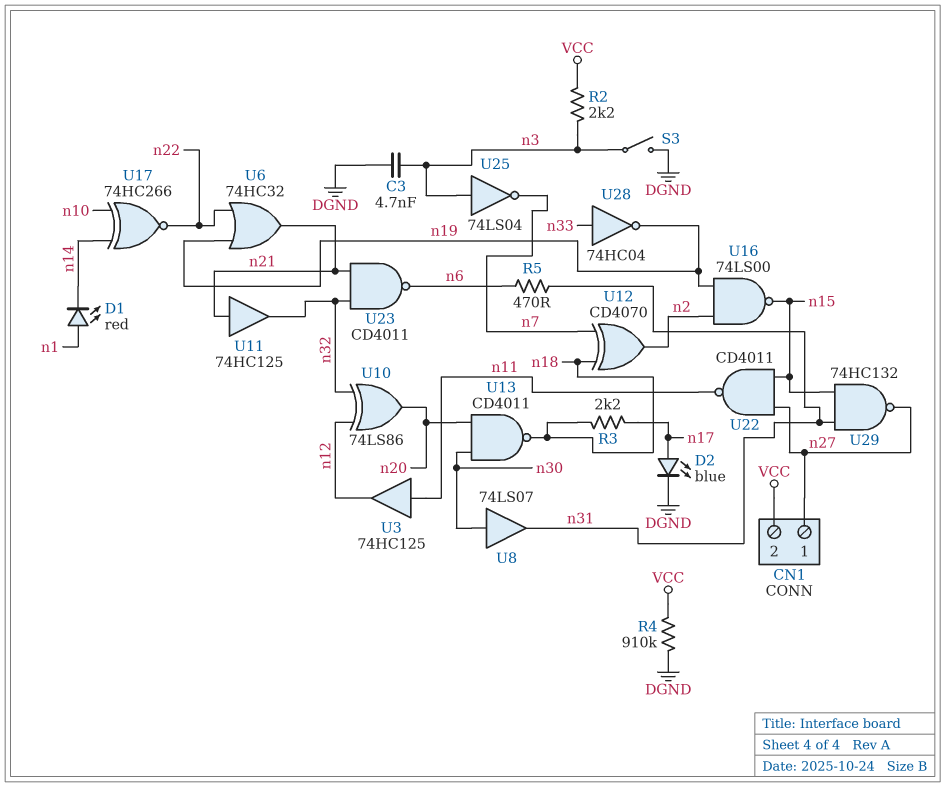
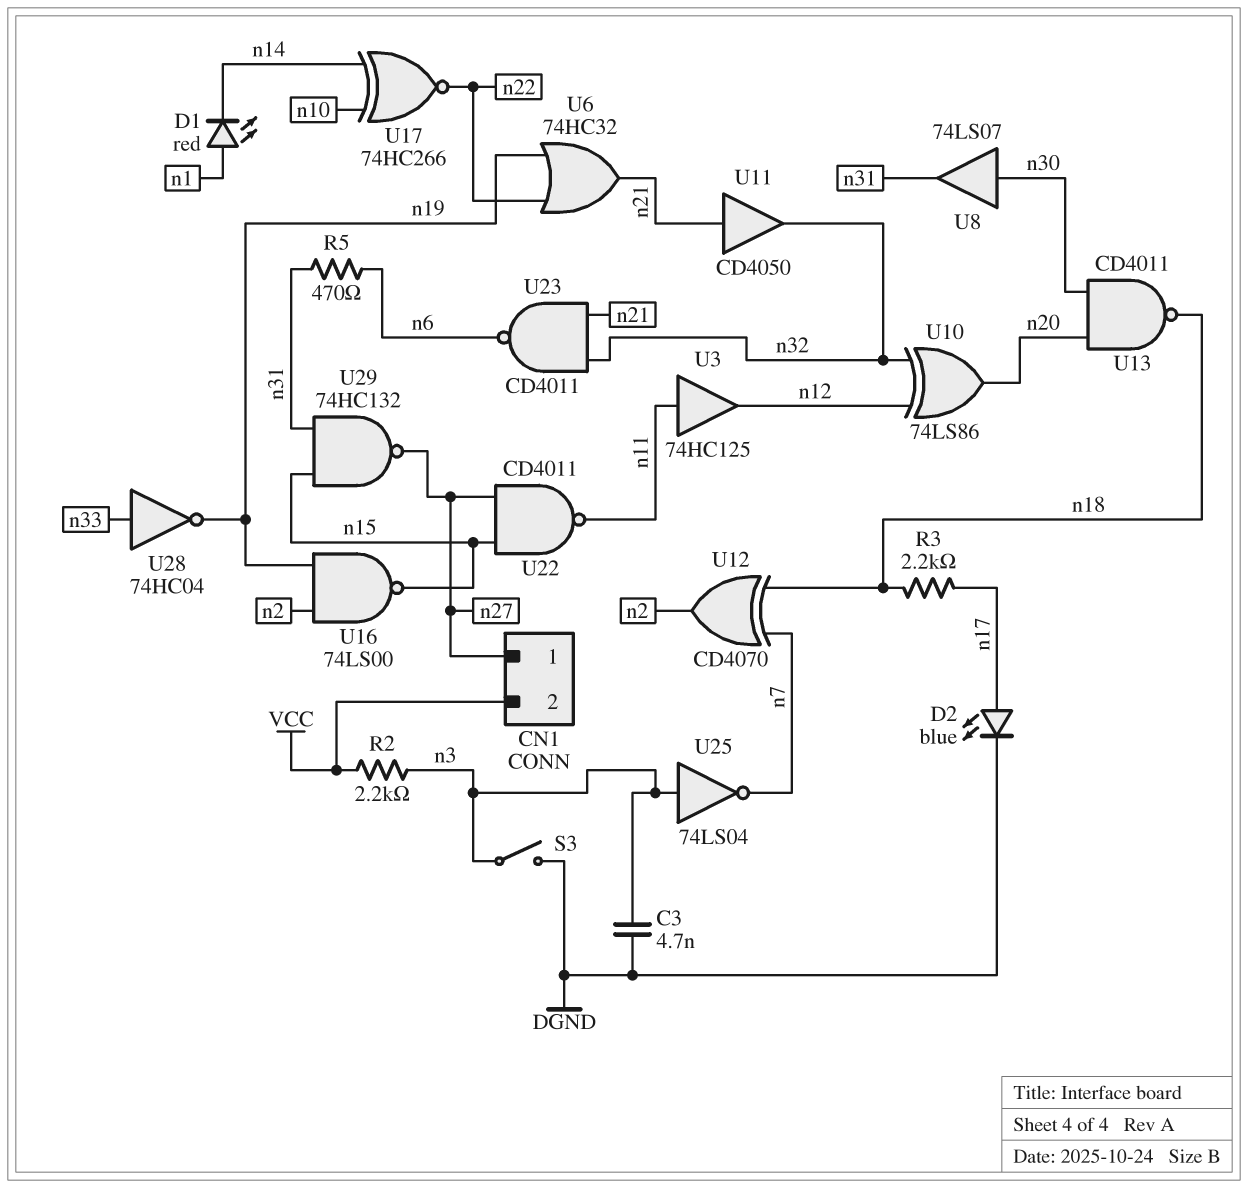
R4: 910k (DGND, VCC) -> none
U11: buffer 74HC125 (in n21, out n32) -> buffer CD4050 (in n21, out n32)

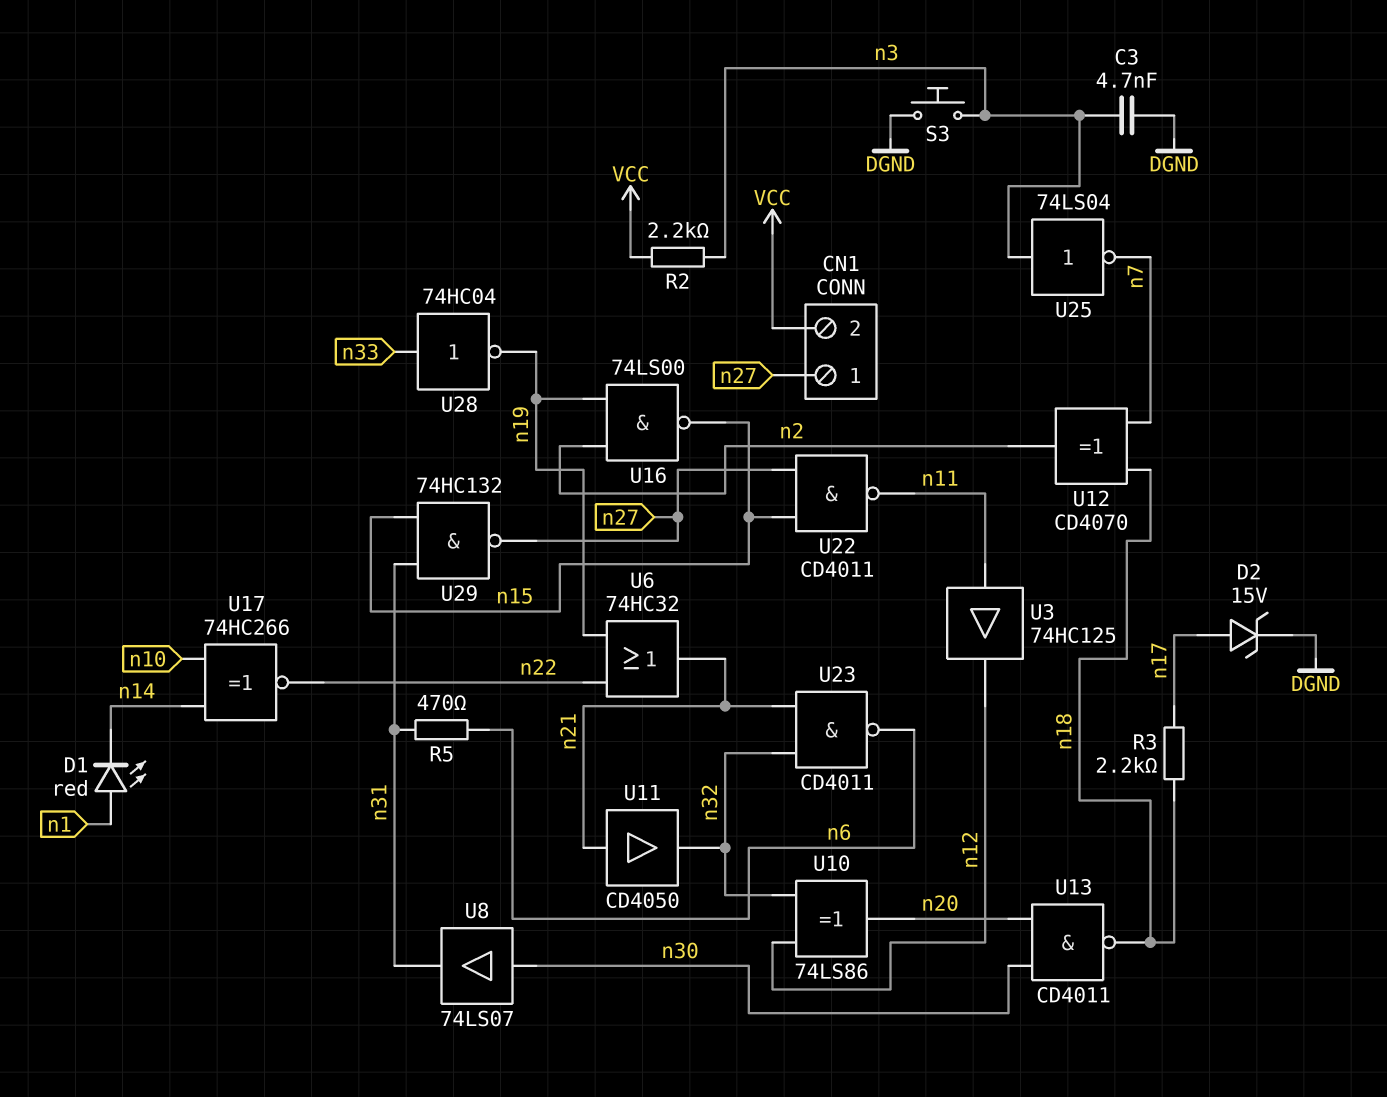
D2: LED blue (A n17, K DGND) -> zener 15V (A n17, K DGND)
S3: switch (DGND, n3) -> button (DGND, n3)

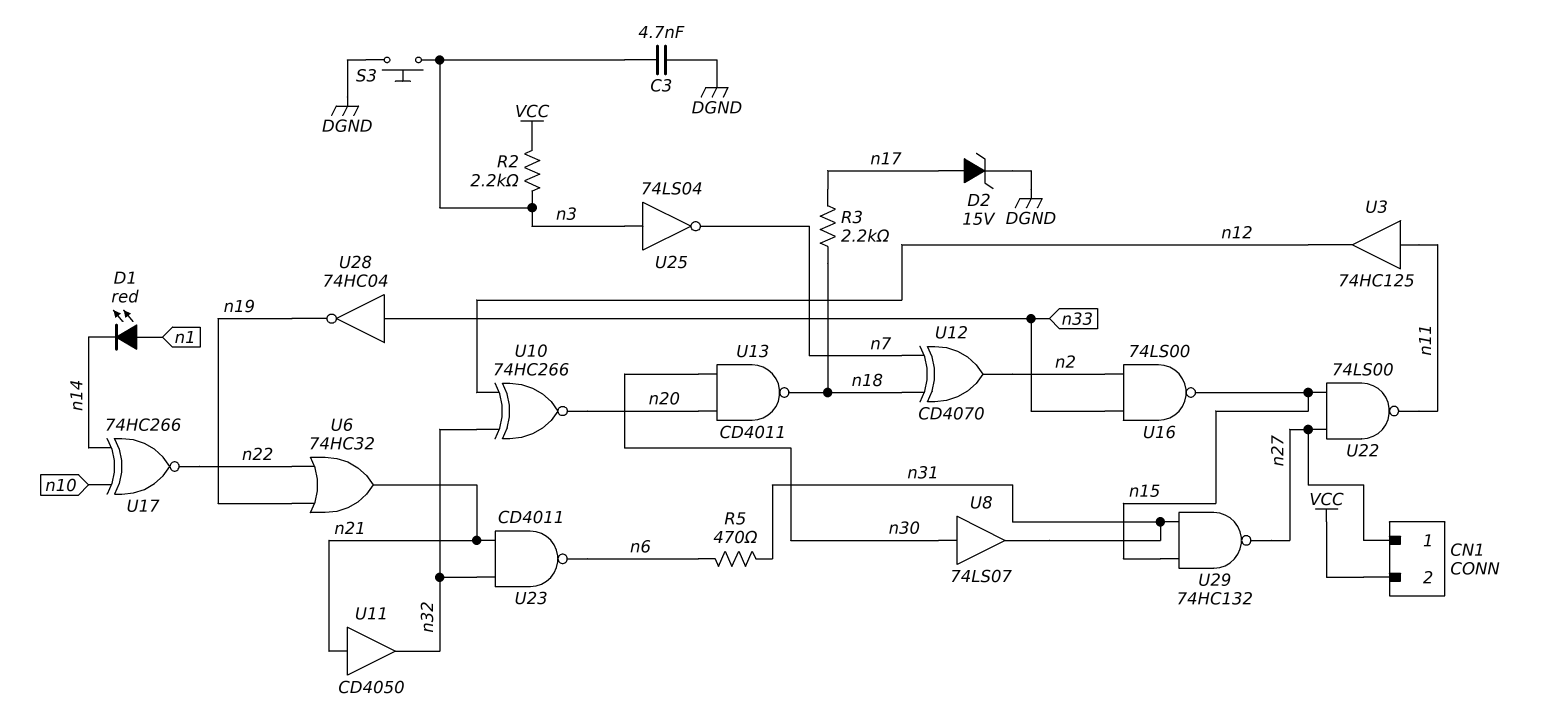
U10: XOR 74LS86 (in n12, in n32, out n20) -> XNOR 74HC266 (in n12, in n32, out n20)
U16: NAND 74LS00 (in n2, in n19, out n15) -> NAND 74LS00 (in n2, in n33, out n15)
U22: NAND CD4011 (in n15, in n27, out n11) -> NAND 74LS00 (in n15, in n27, out n11)

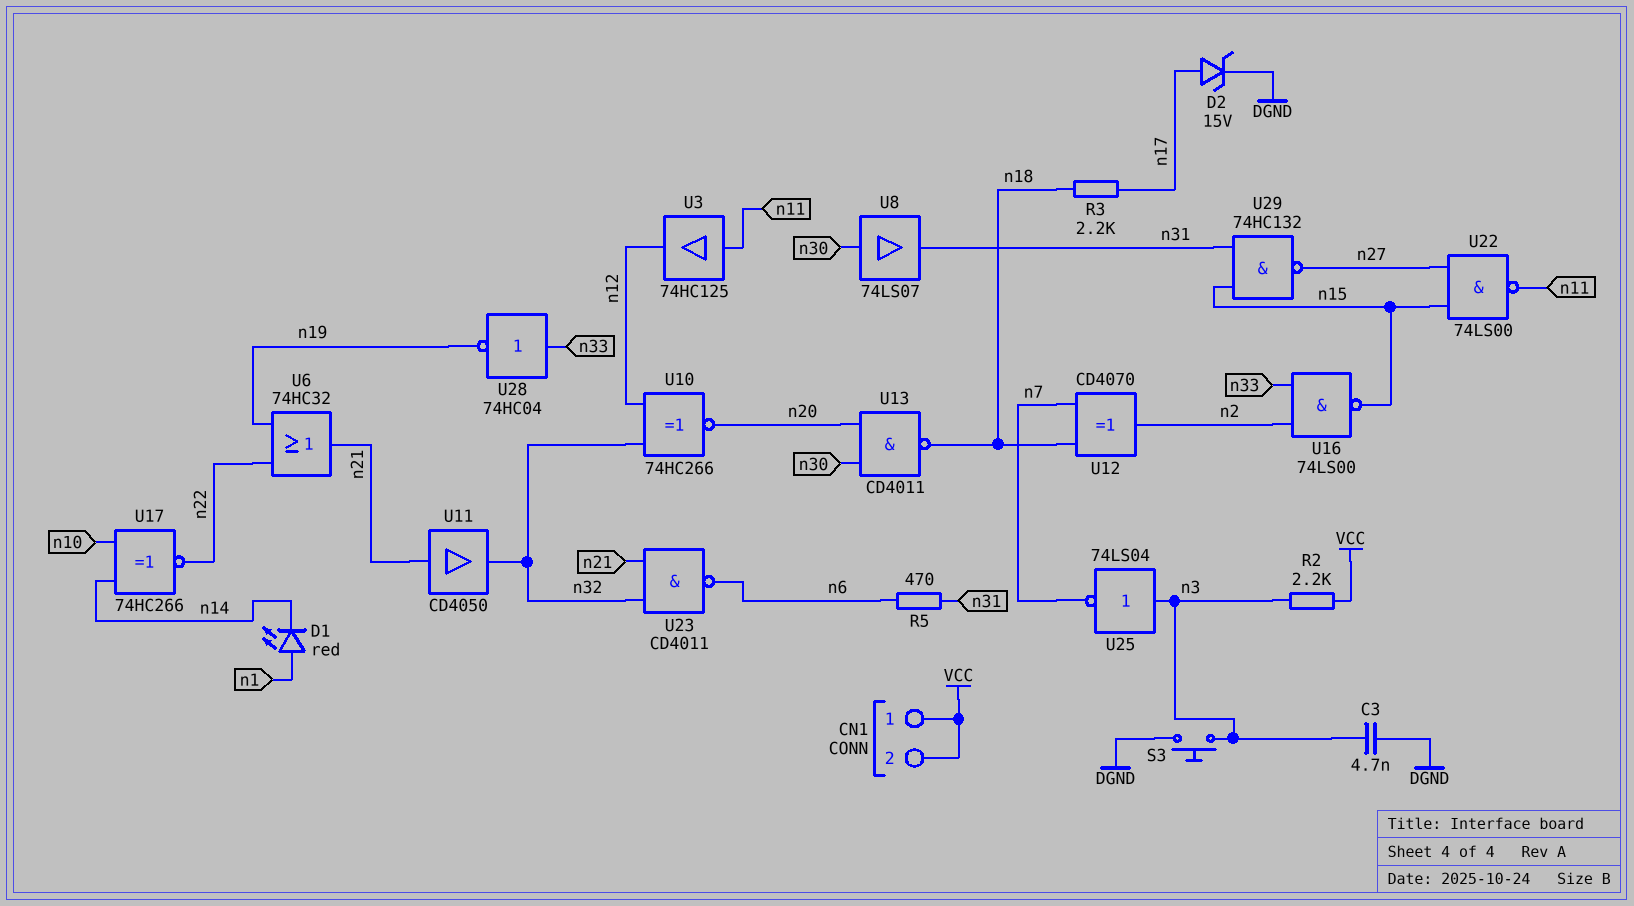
CN1 pin 1: n27 -> VCC

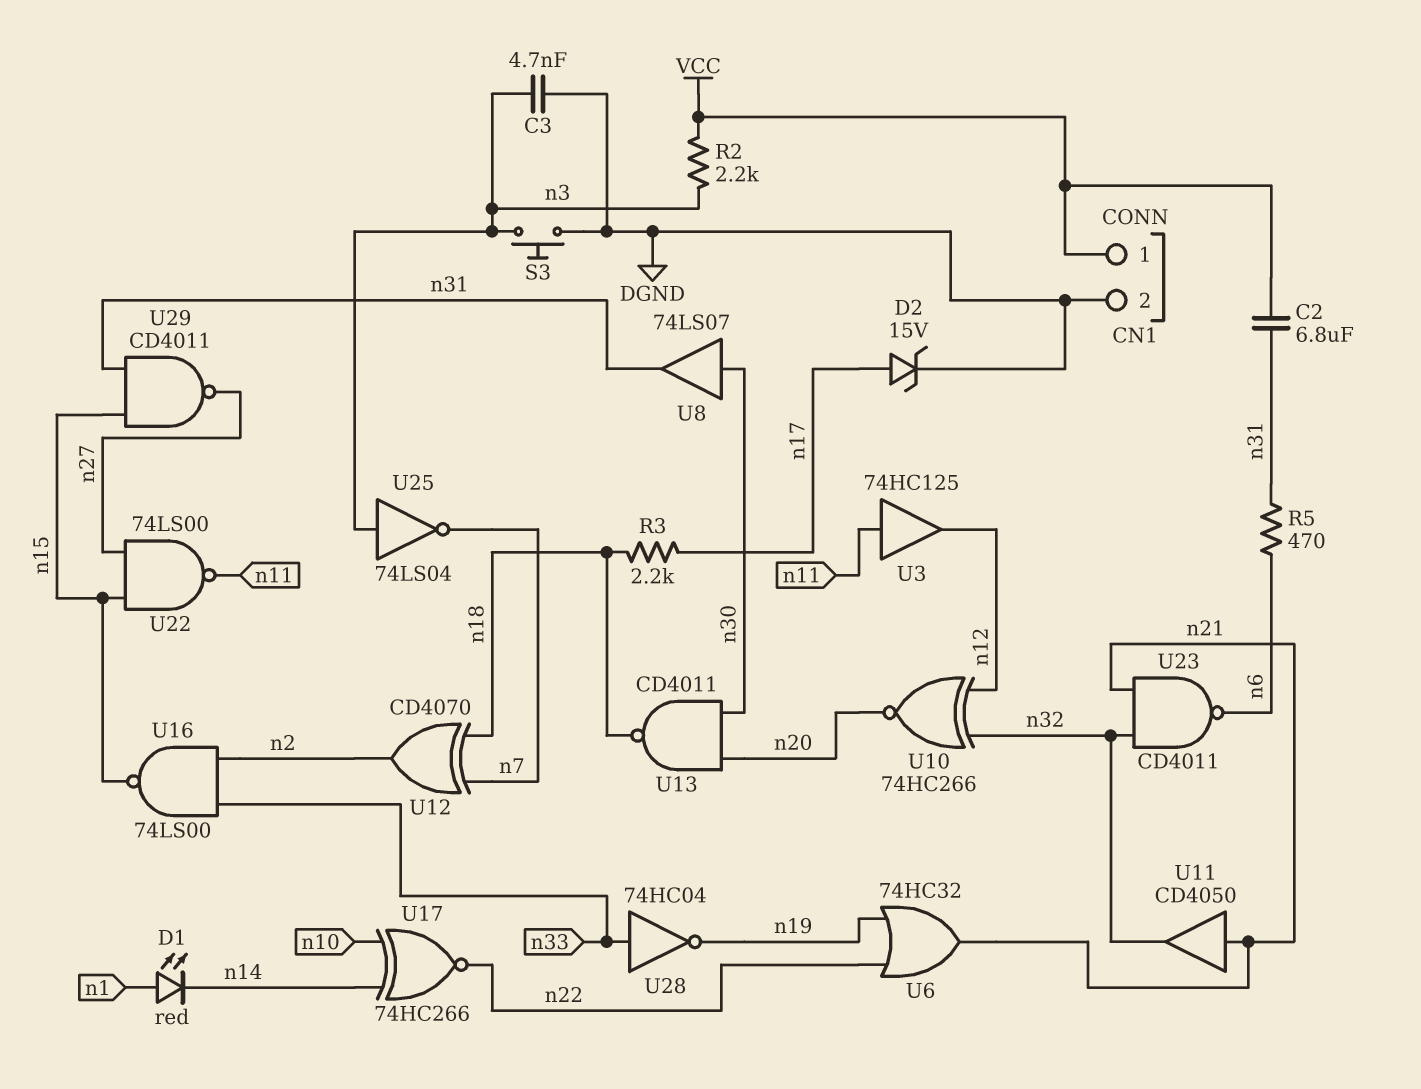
C2: none -> 6.8uF (VCC, n31)
CN1 pin 2: VCC -> DGND
U29: NAND 74HC132 (in n15, in n31, out n27) -> NAND CD4011 (in n15, in n31, out n27)

